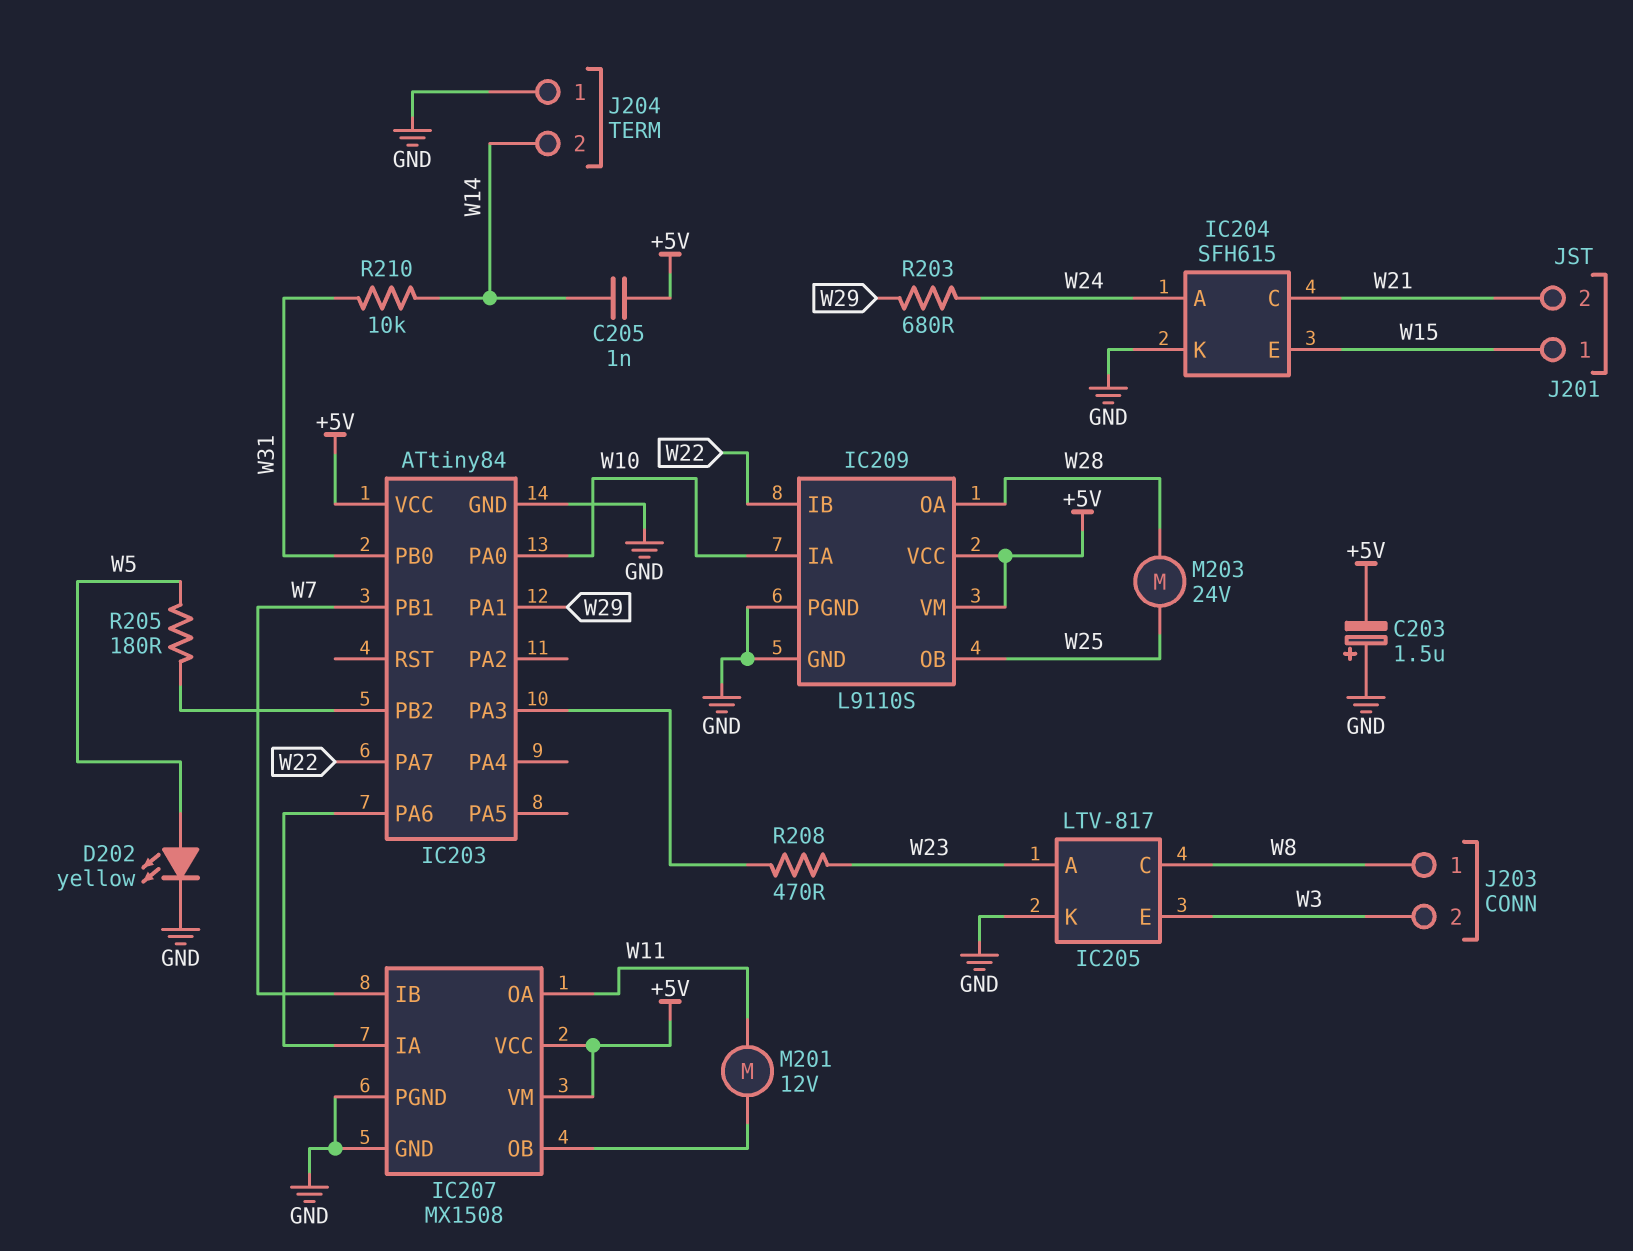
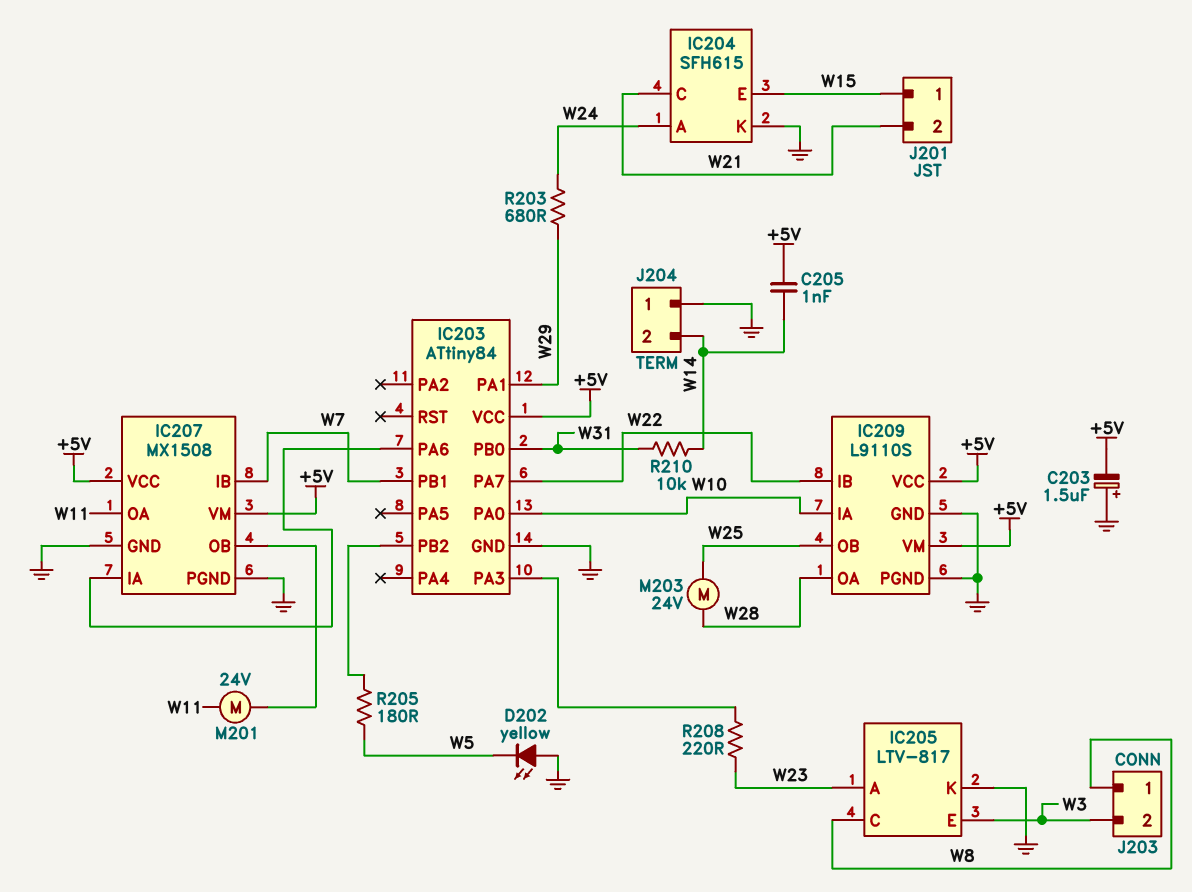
D202: LED yellow (A W5, K GND) -> LED yellow (A GND, K W5)
M201: motor 12V (IC207/OB, W11) -> motor 24V (IC207/OB, W11)
R208: 470 (IC203/PA3, W23) -> 220 (IC203/PA3, W23)

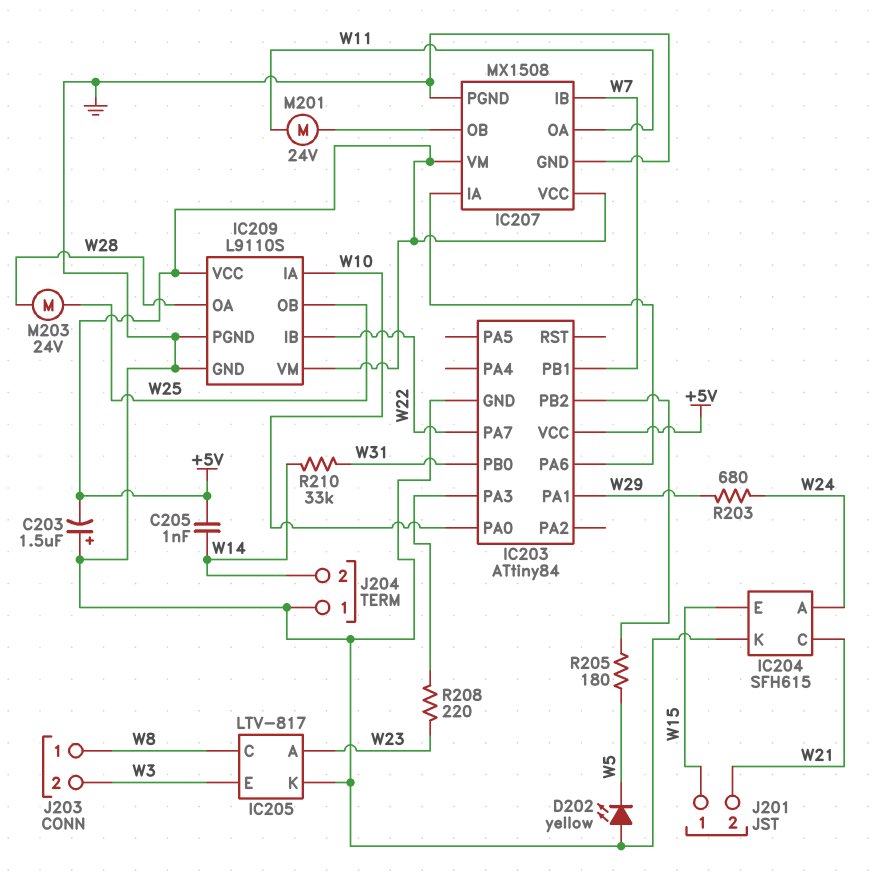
R210: 10k (W14, W31) -> 33k (W14, W31)

